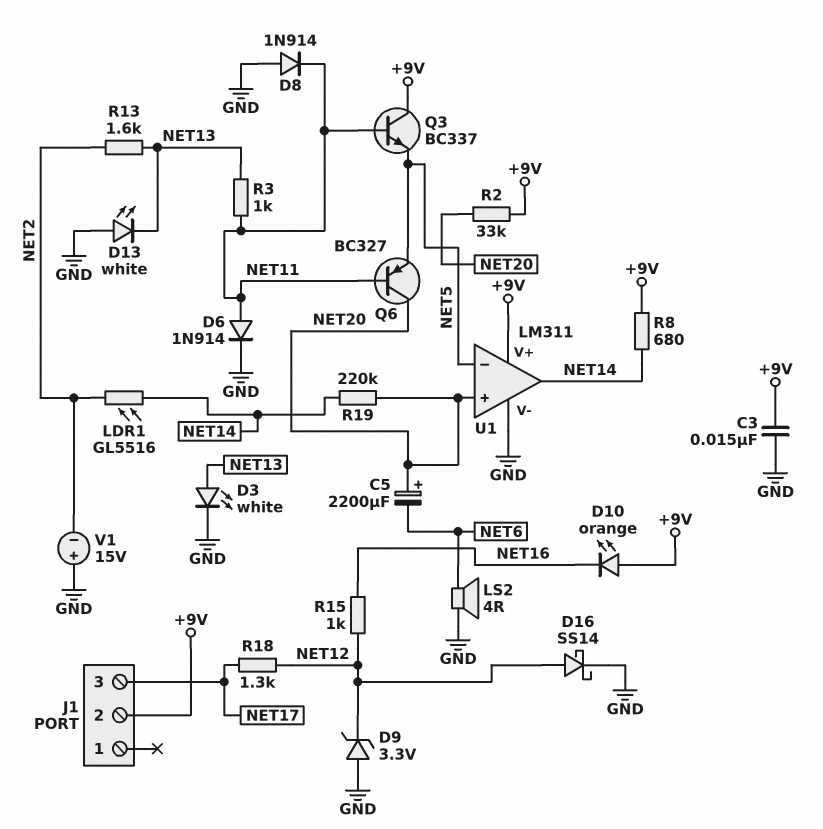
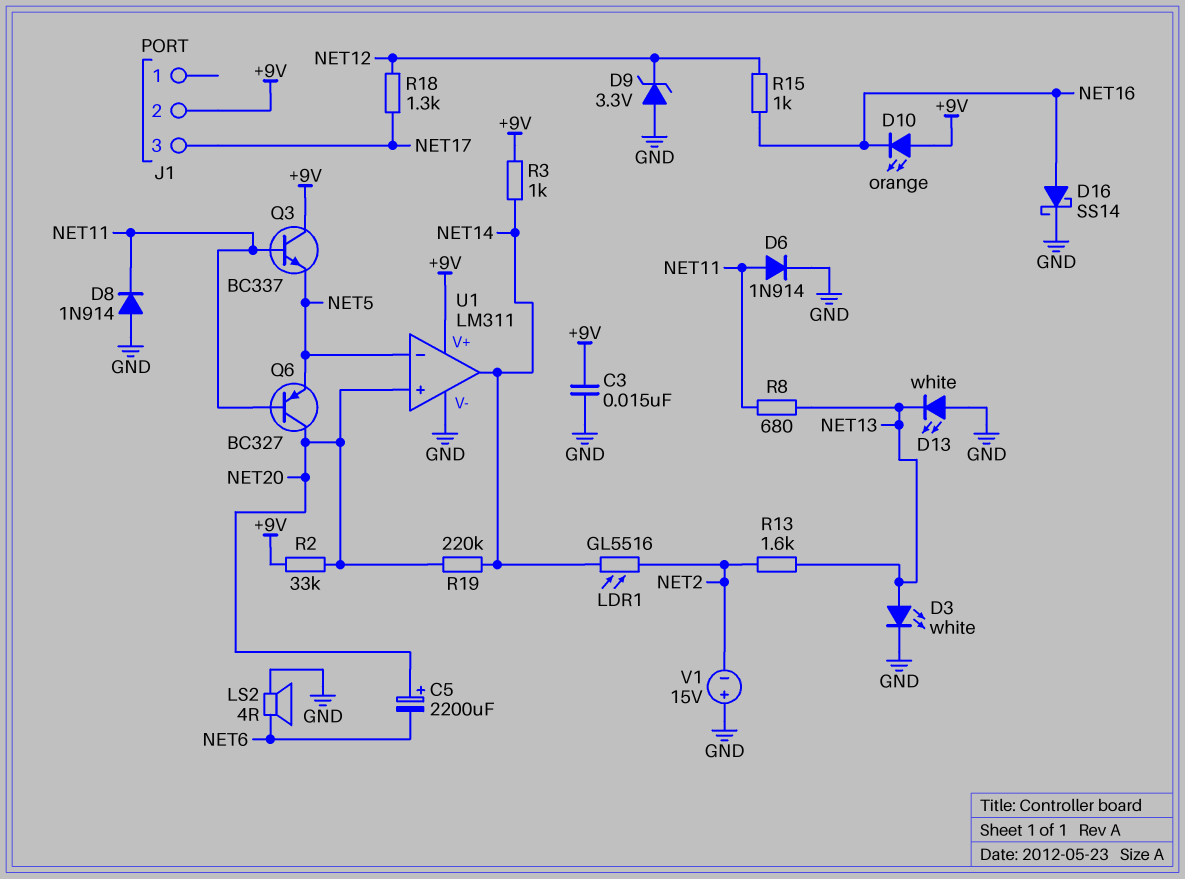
D16: schottky SS14 (A NET12, K GND) -> schottky SS14 (A NET16, K GND)
R3: 1k (NET11, NET13) -> 1k (+9V, NET14)
R8: 680 (+9V, NET14) -> 680 (NET11, NET13)

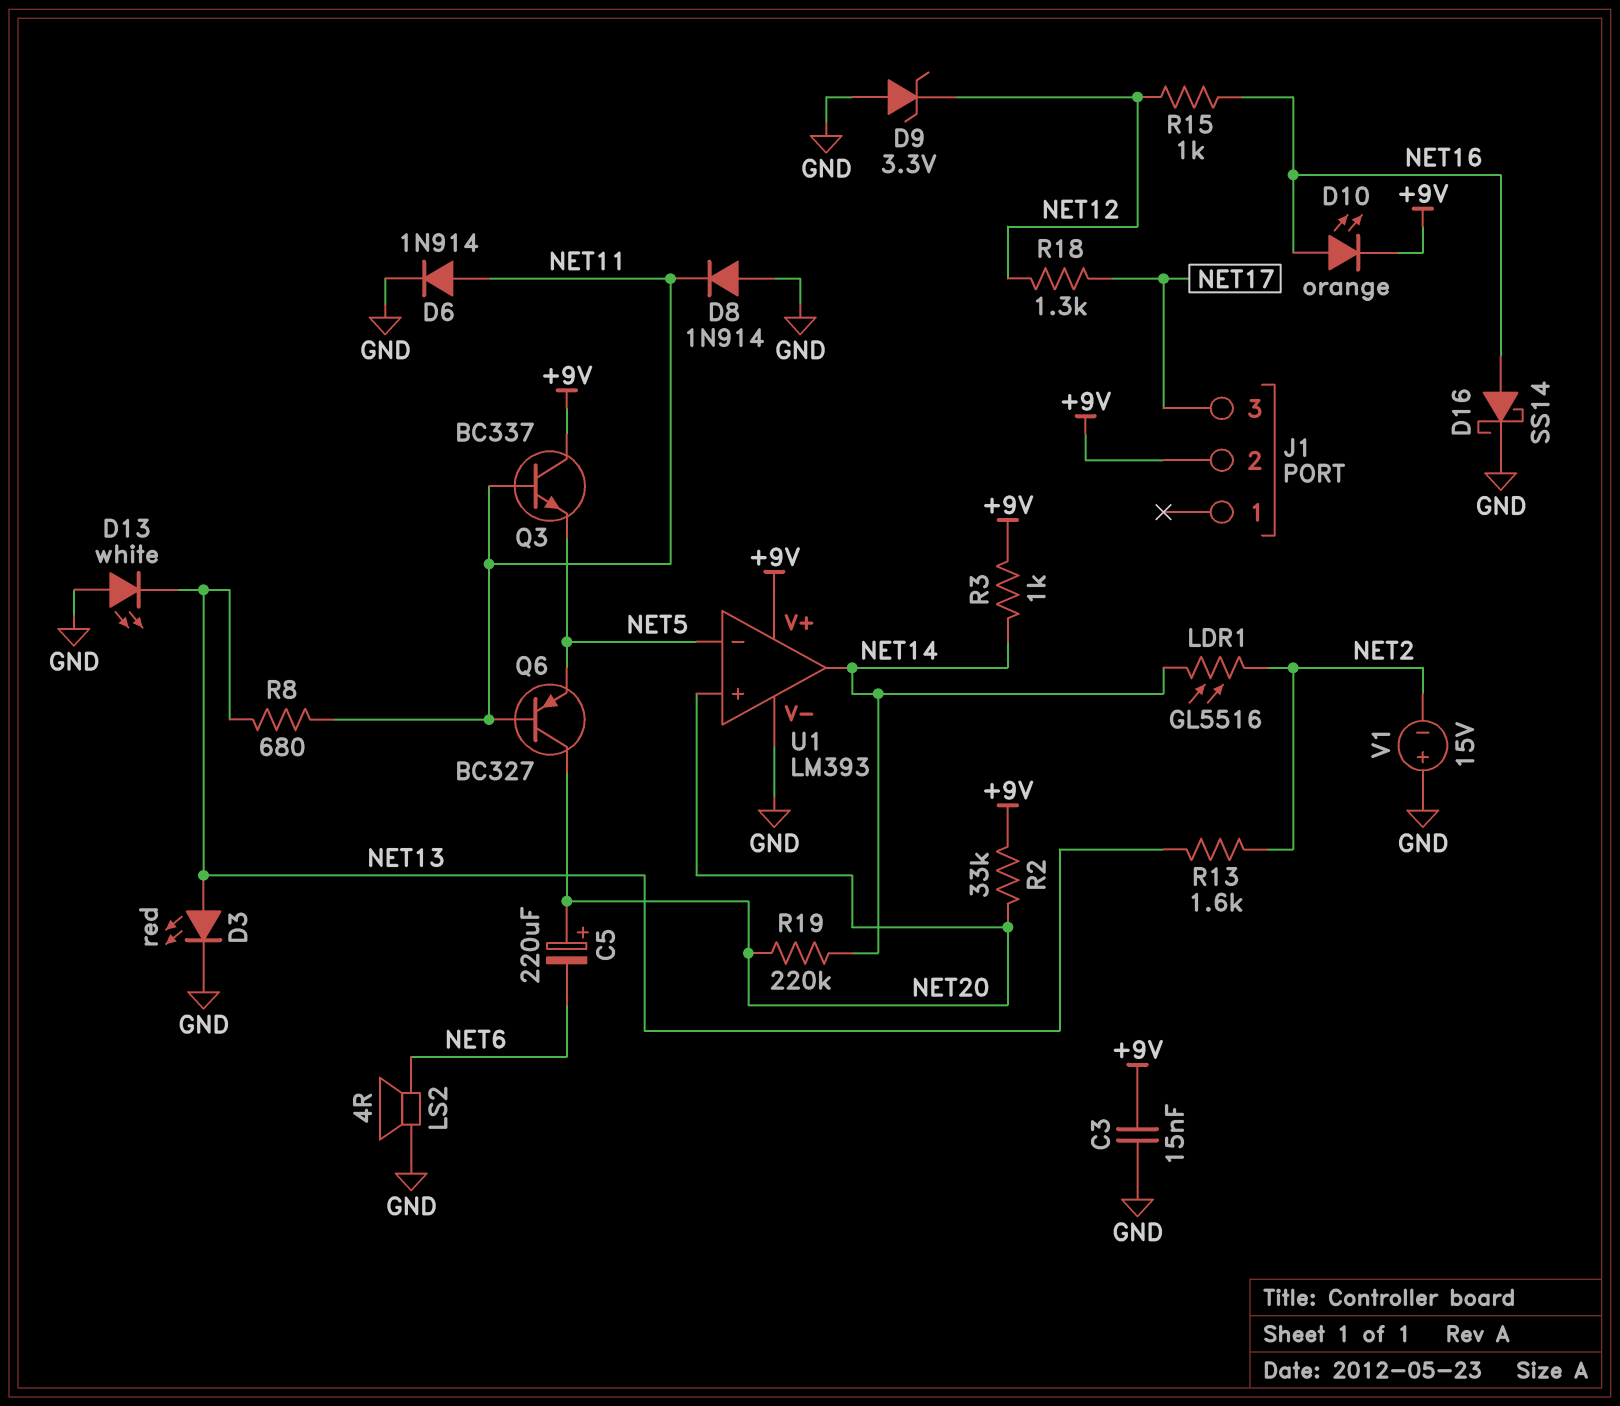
C5: 2200uF (plus NET20, minus NET6) -> 220uF (plus NET20, minus NET6)
D3: LED white (A NET13, K GND) -> LED red (A NET13, K GND)
D10: LED orange (A +9V, K NET16) -> LED orange (A NET16, K +9V)
U1: LM311 -> LM393

